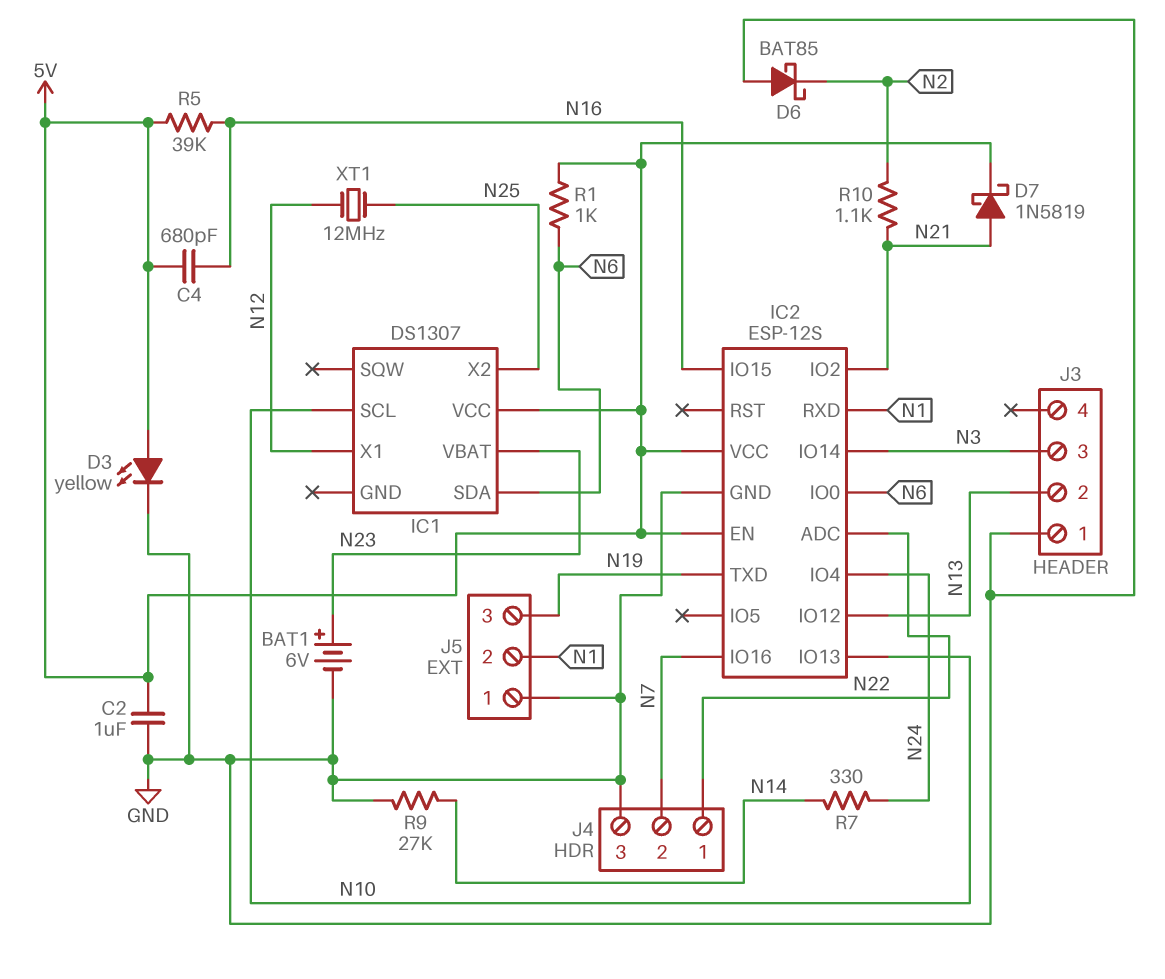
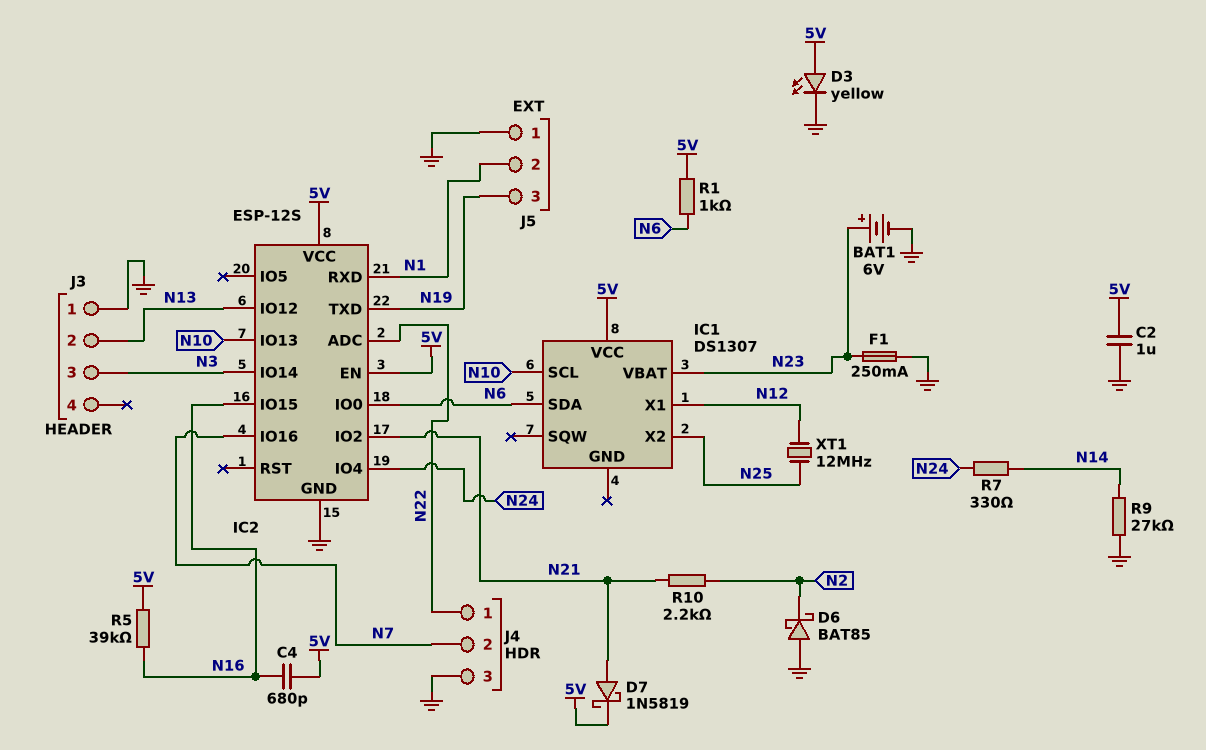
F1: none -> 250mA (GND, N23)
R10: 1.1k (N2, N21) -> 2.2k (N2, N21)

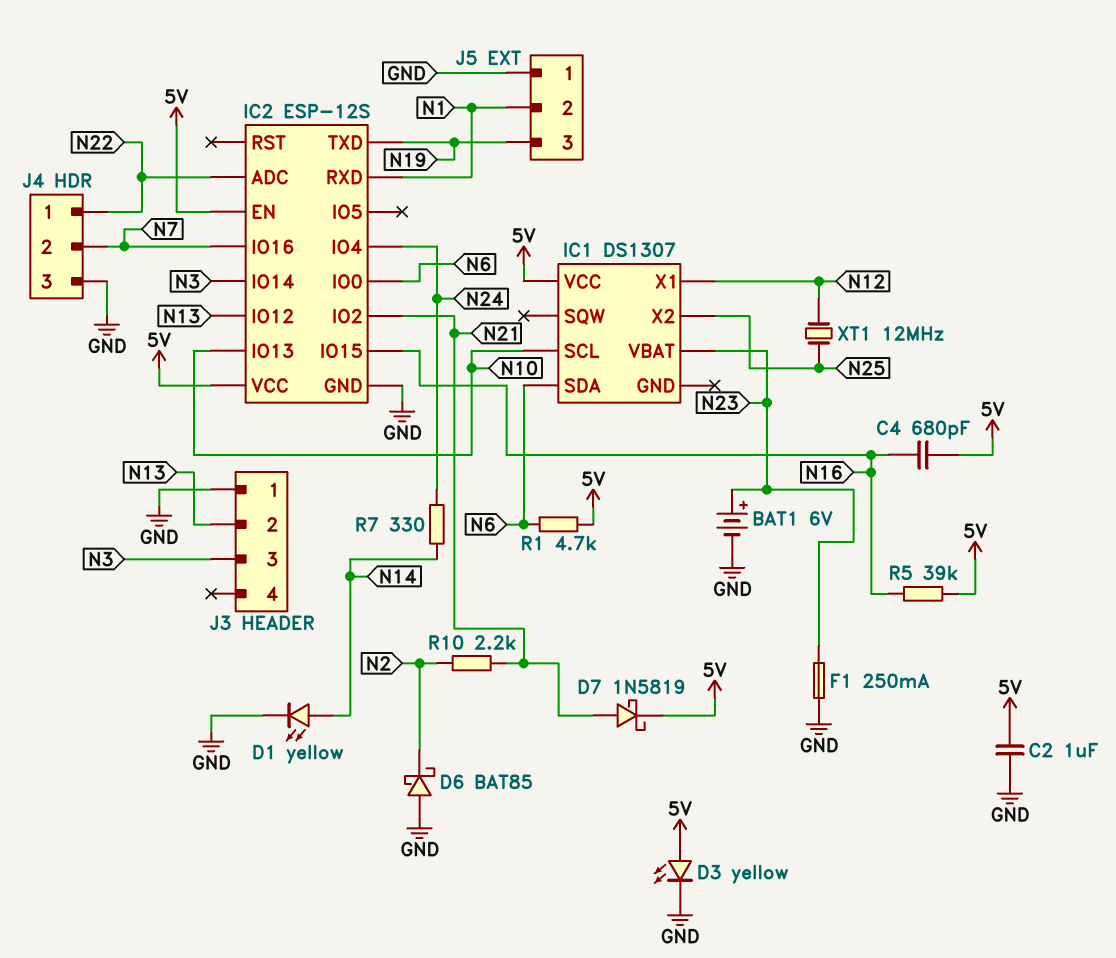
D1: none -> LED yellow (A N14, K GND)
R1: 1k (5V, N6) -> 4.7k (5V, N6)
R9: 27k (GND, N14) -> none

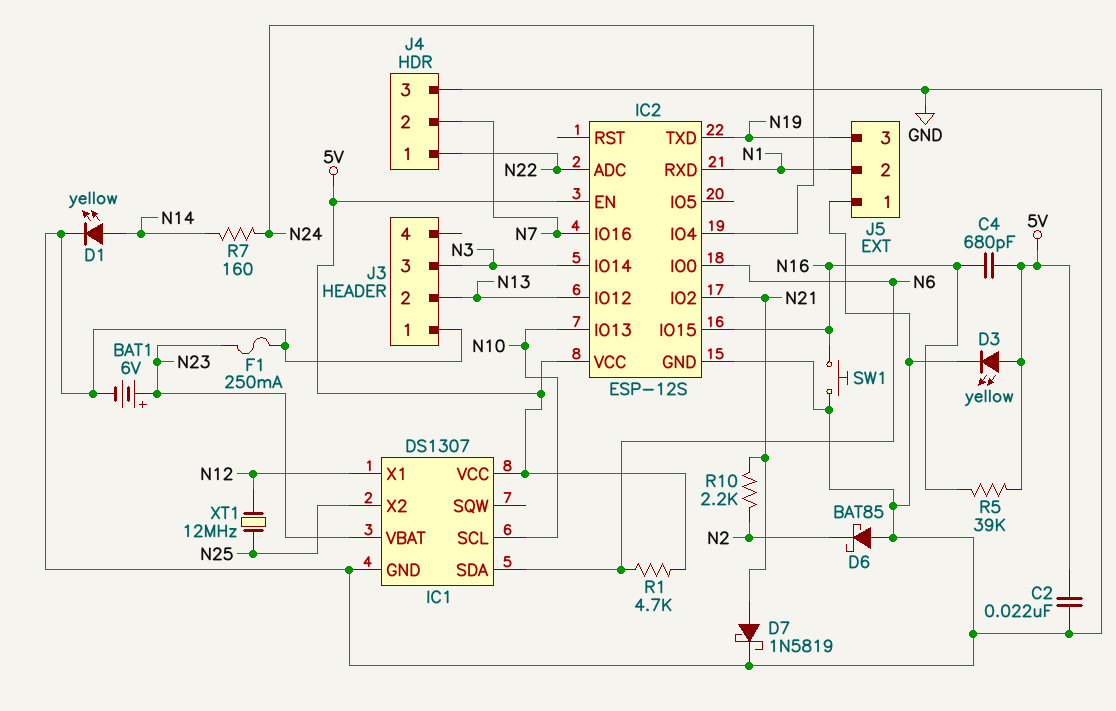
C2: 1uF (5V, GND) -> 22nF (5V, GND)
D7: schottky 1N5819 (A N21, K 5V) -> schottky 1N5819 (A N21, K GND)
IC1 pin GND: none -> GND
R7: 330 (N14, N24) -> 160 (N14, N24)
SW1: none -> button (GND, N16)

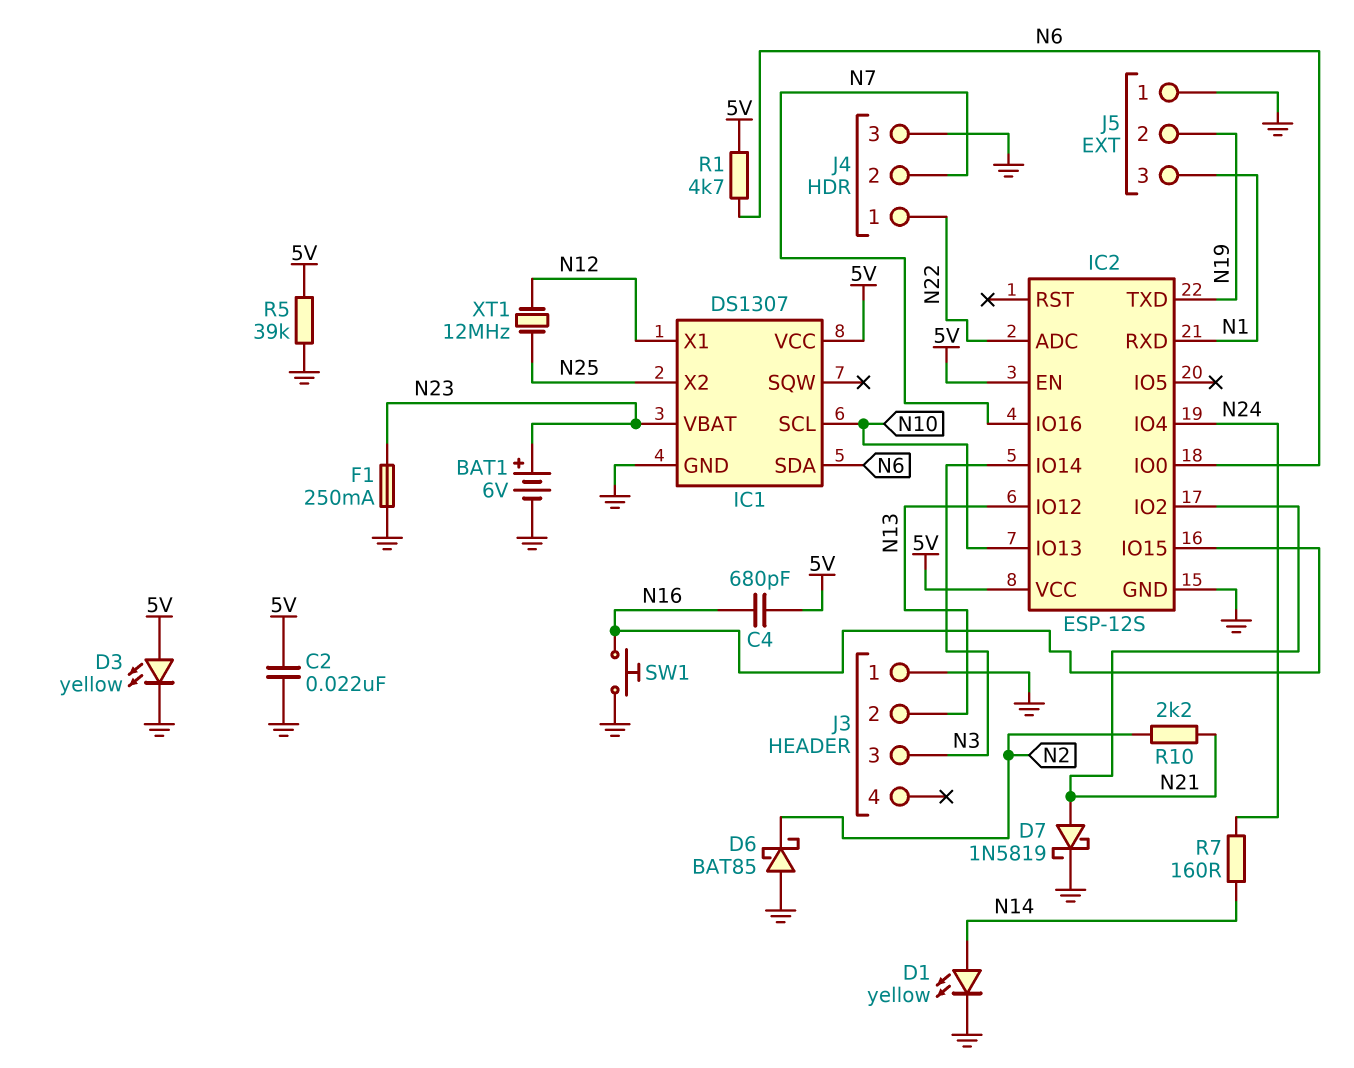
J5 pin 2: N1 -> N19
J5 pin 3: N19 -> N1
R5: 39k (5V, N16) -> 39k (5V, GND)

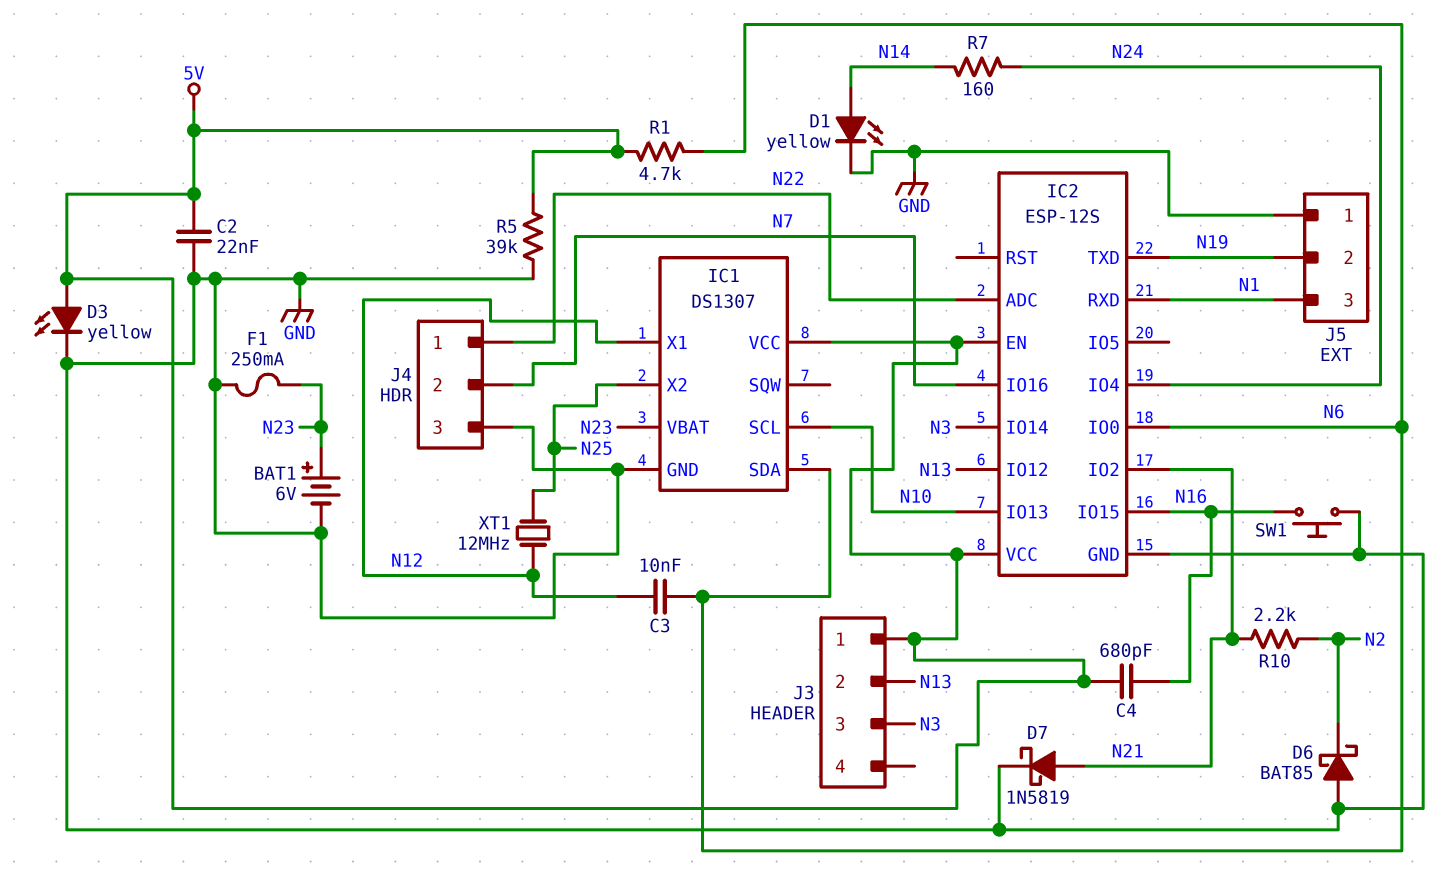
C3: none -> 10nF (N6, N12)
J3 pin 1: GND -> 5V

